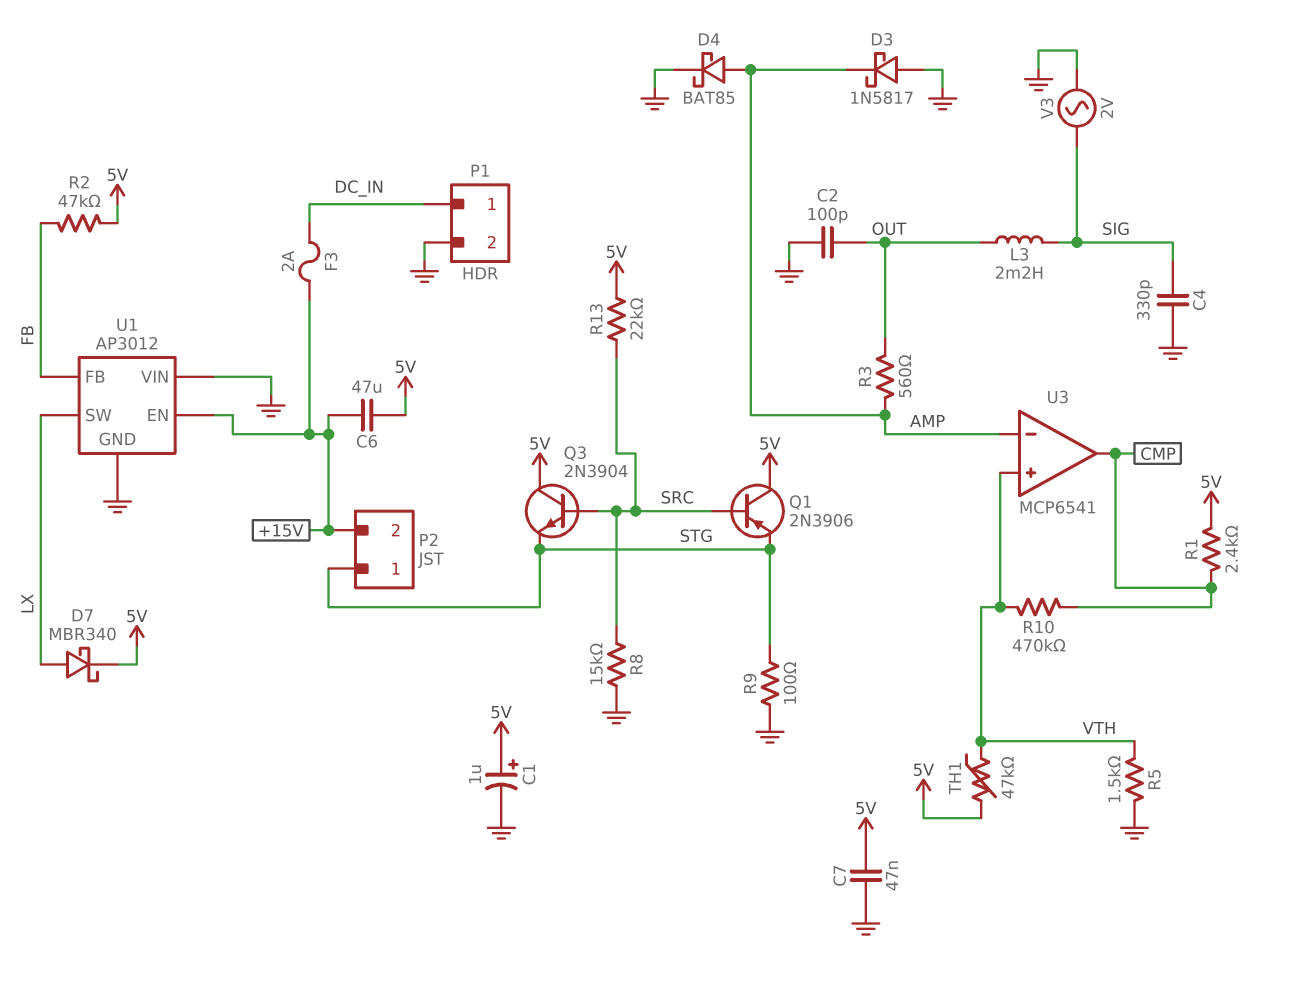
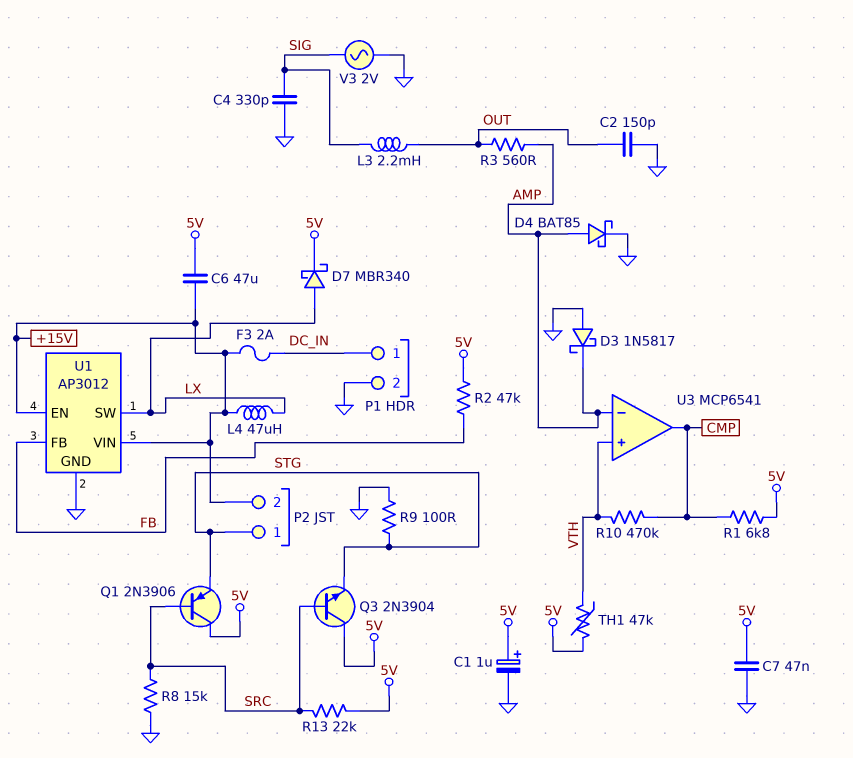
C2: 100pF (GND, OUT) -> 150pF (GND, OUT)
L4: none -> 47uH (+15V, LX)
R1: 2.4k (5V, CMP) -> 6.8k (5V, CMP)
R5: 1.5k (GND, VTH) -> none
U1 pin VIN: GND -> +15V

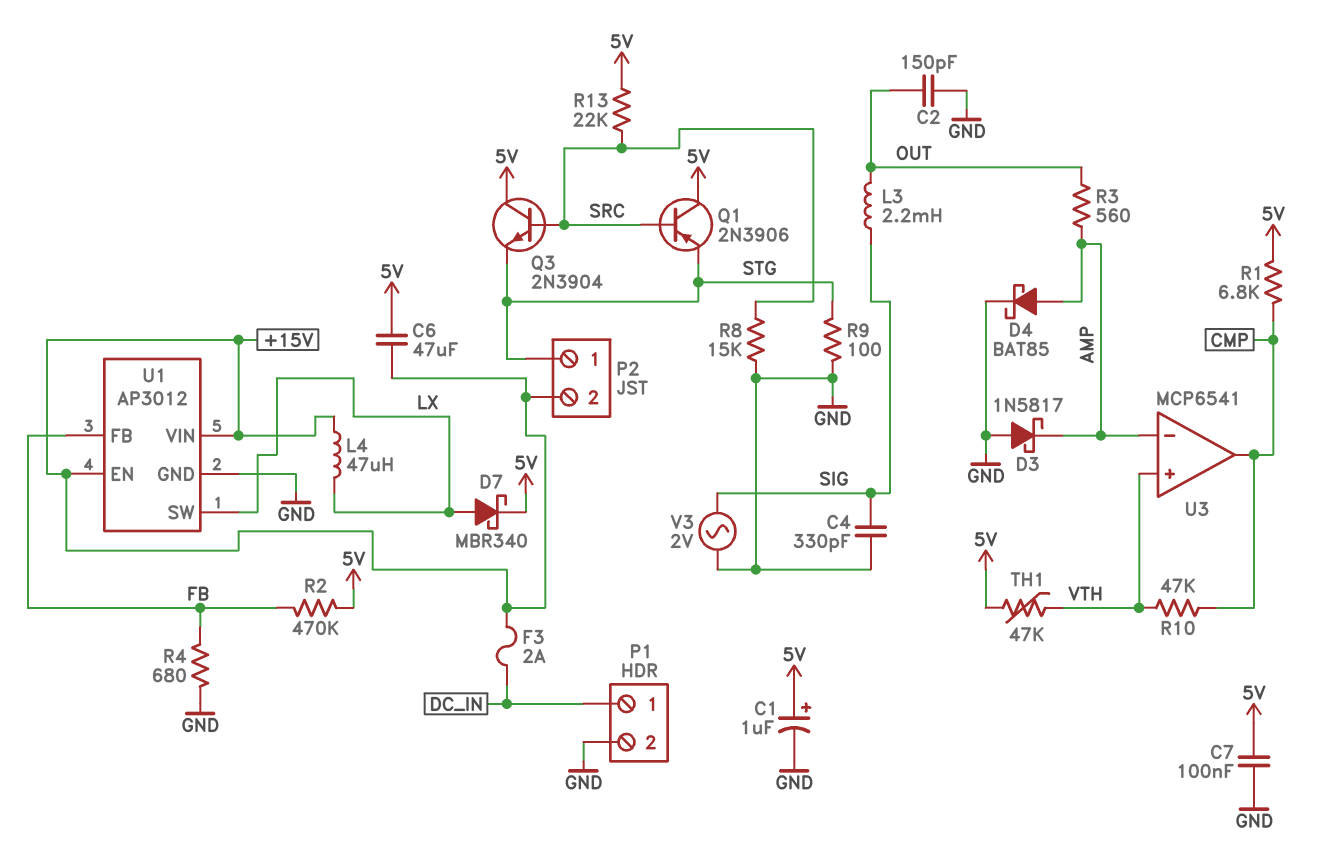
C7: 47nF (5V, GND) -> 100nF (5V, GND)
R2: 47k (5V, FB) -> 470k (5V, FB)
R4: none -> 680 (FB, GND)
R10: 470k (CMP, VTH) -> 47k (CMP, VTH)

